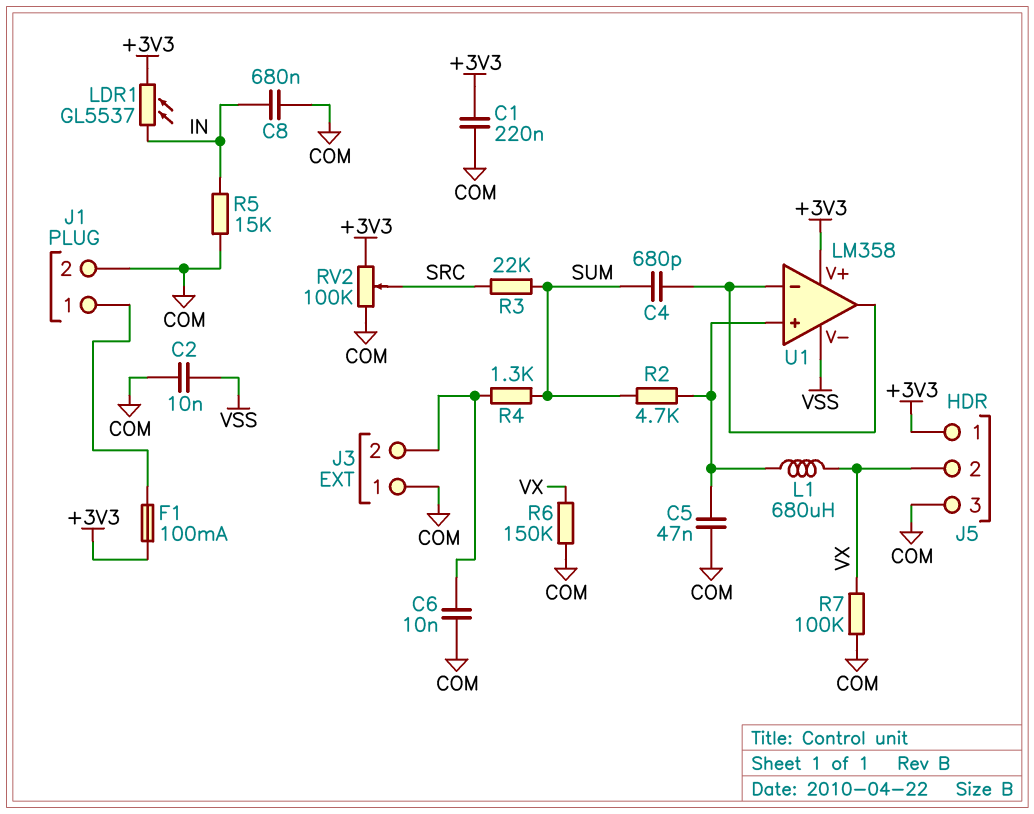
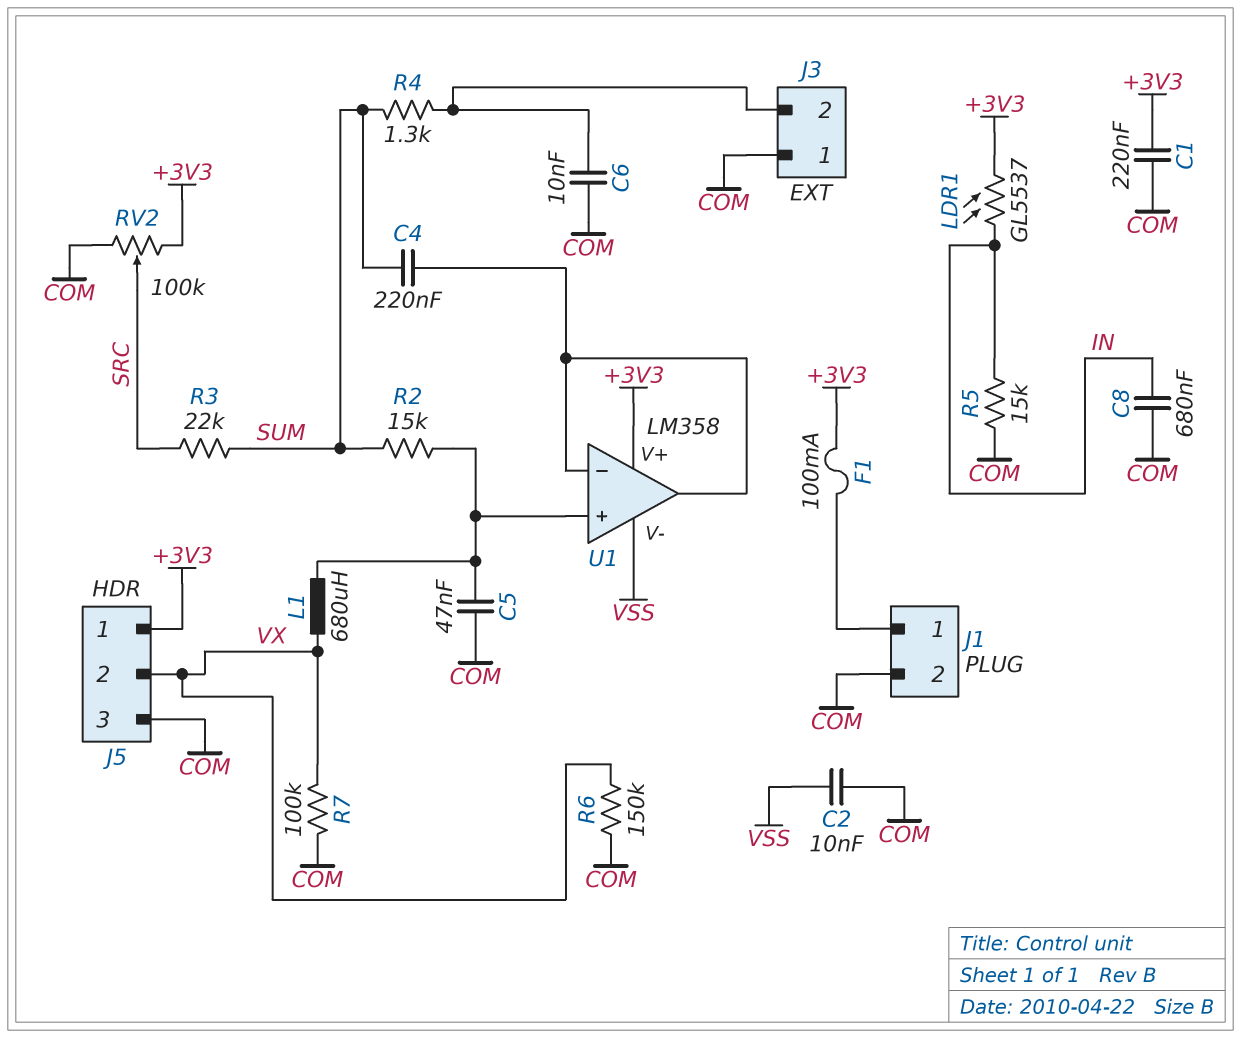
C4: 680pF (SUM, U1/in-) -> 220nF (SUM, U1/in-)
R2: 4.7k (SUM, U1/in+) -> 15k (SUM, U1/in+)

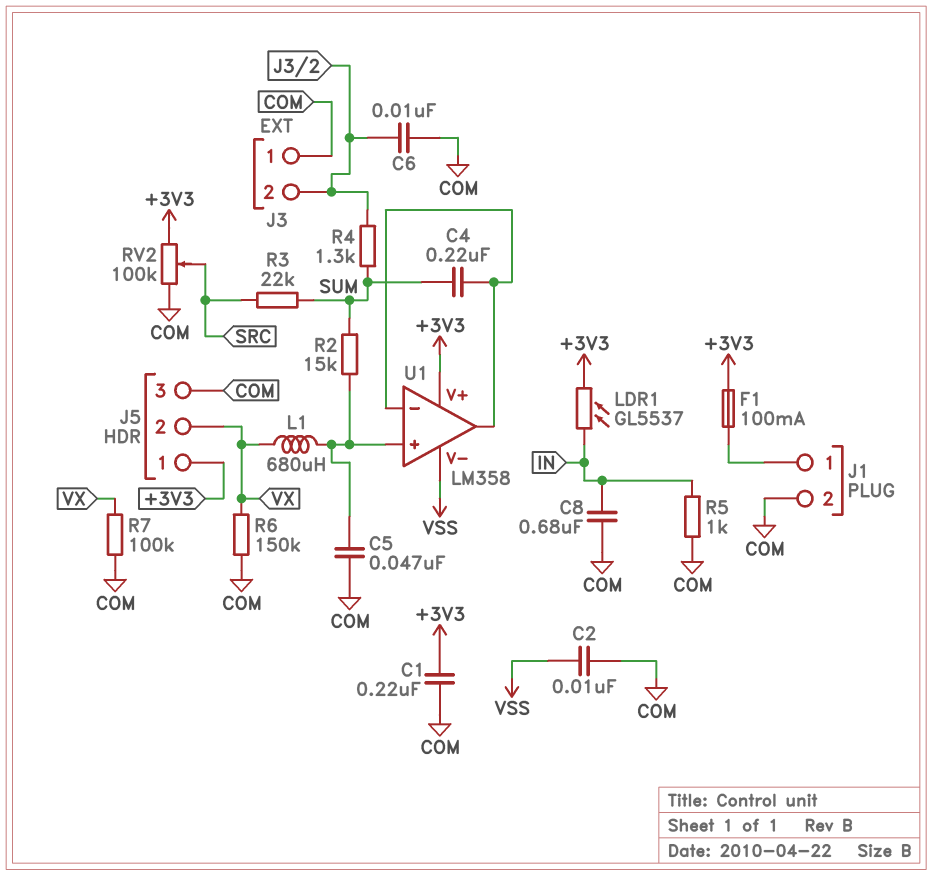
R5: 15k (COM, IN) -> 1k (COM, IN)

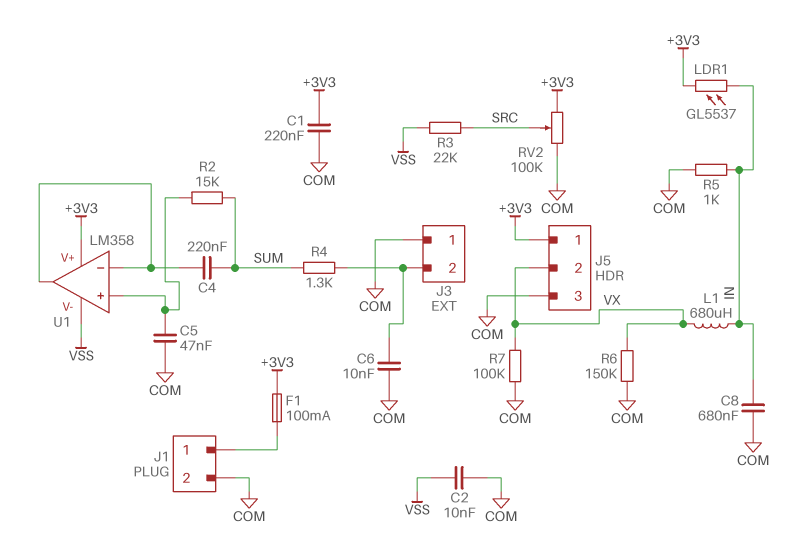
L1: 680uH (U1/in+, VX) -> 680uH (IN, VX)
R3: 22k (SRC, SUM) -> 22k (SRC, VSS)

